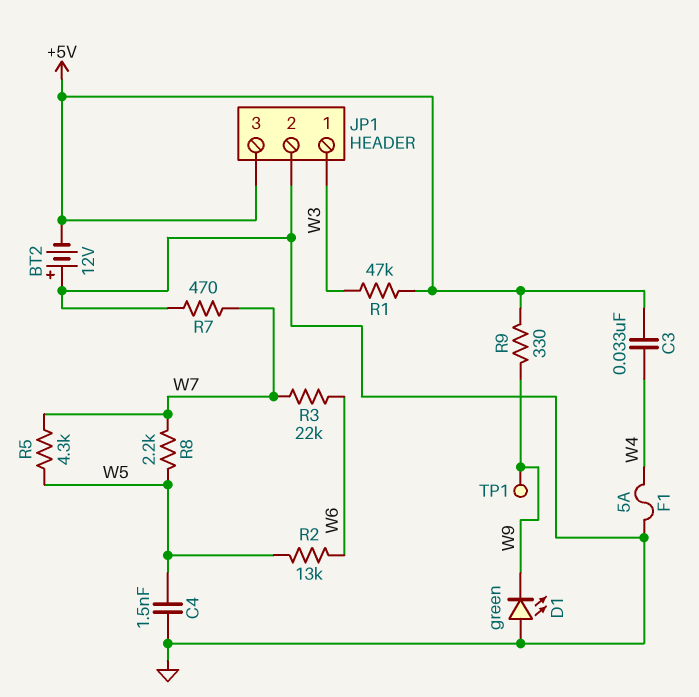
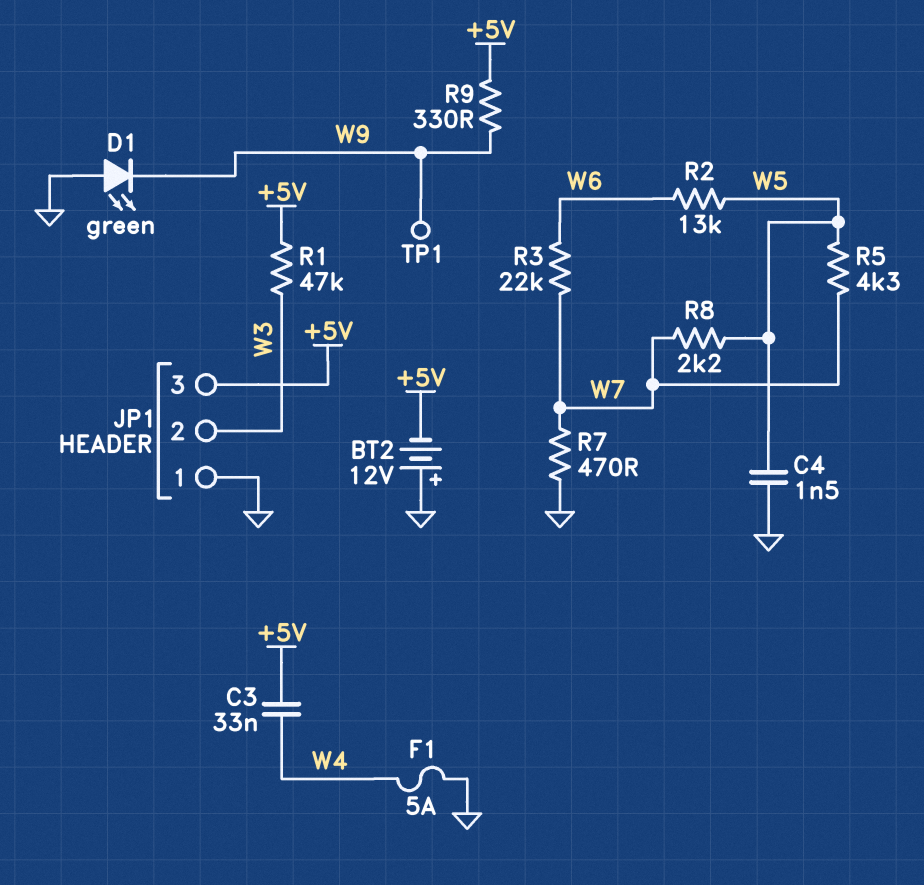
JP1 pin 1: W3 -> GND
JP1 pin 2: GND -> W3

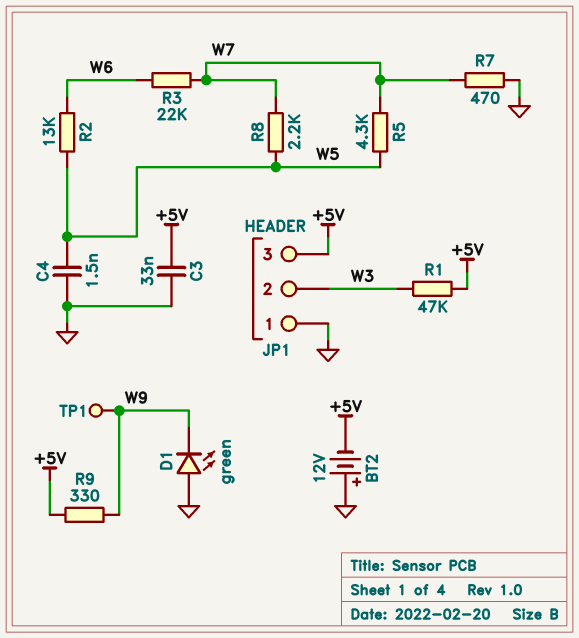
C3: 33nF (+5V, W4) -> 33nF (+5V, GND)
F1: 5A (GND, W4) -> none

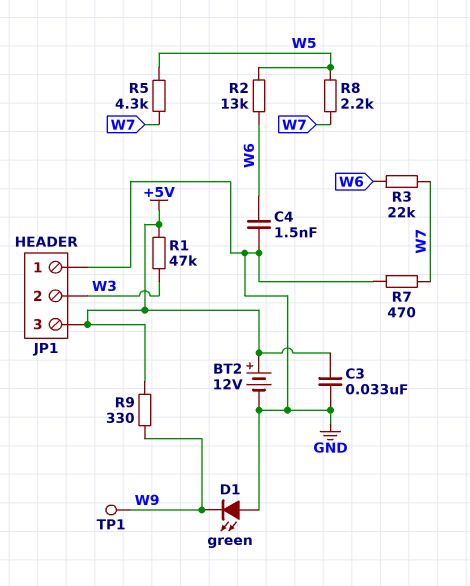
BT2: 12V (plus GND, minus +5V) -> 12V (plus +5V, minus GND)
C4: 1.5nF (GND, W5) -> 1.5nF (GND, W6)

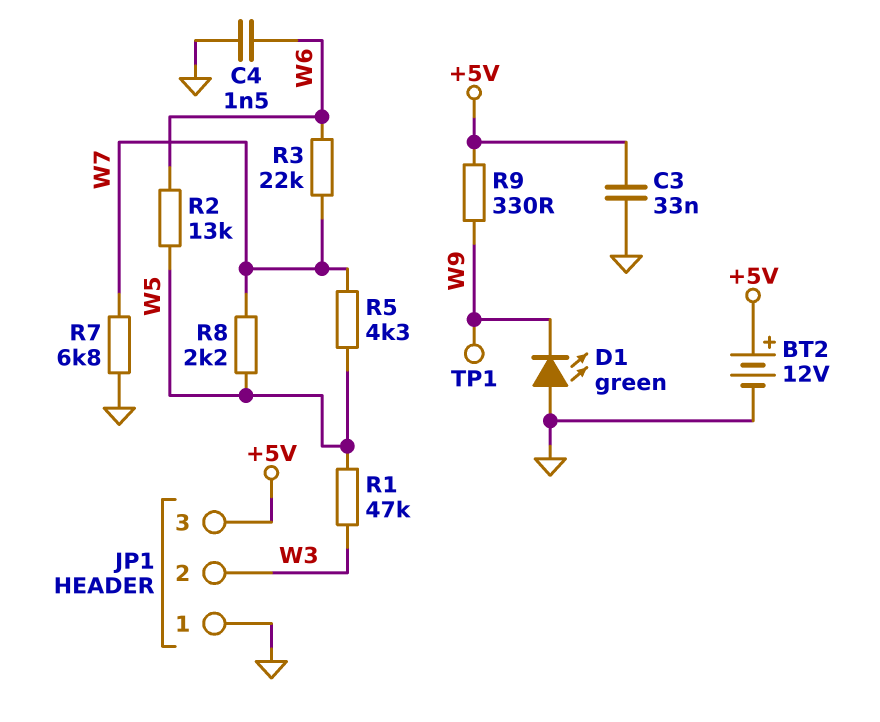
R1: 47k (+5V, W3) -> 47k (W3, W5)
R7: 470 (GND, W7) -> 6.8k (GND, W7)

